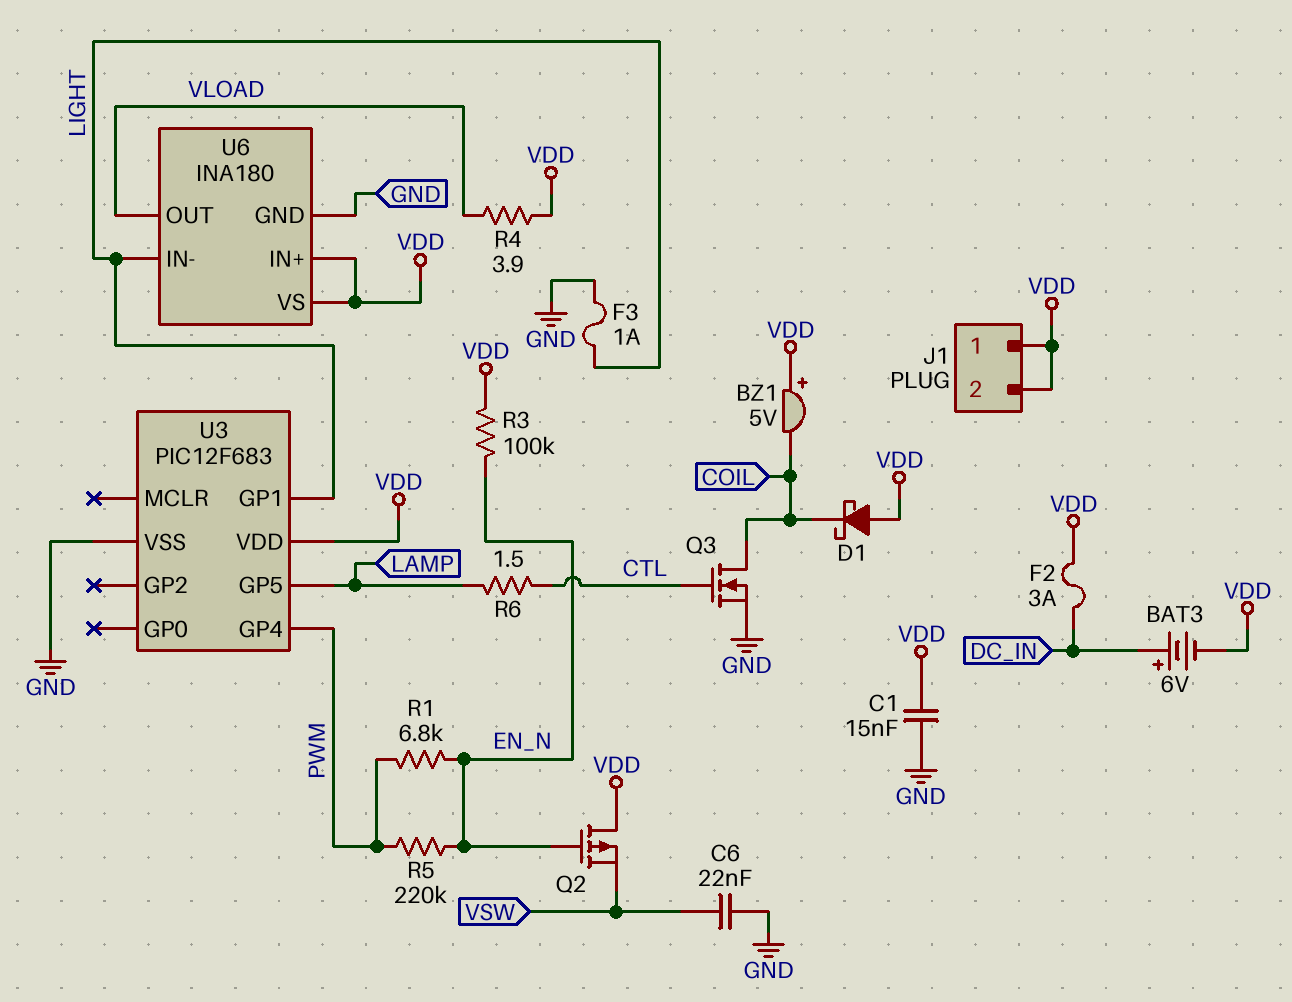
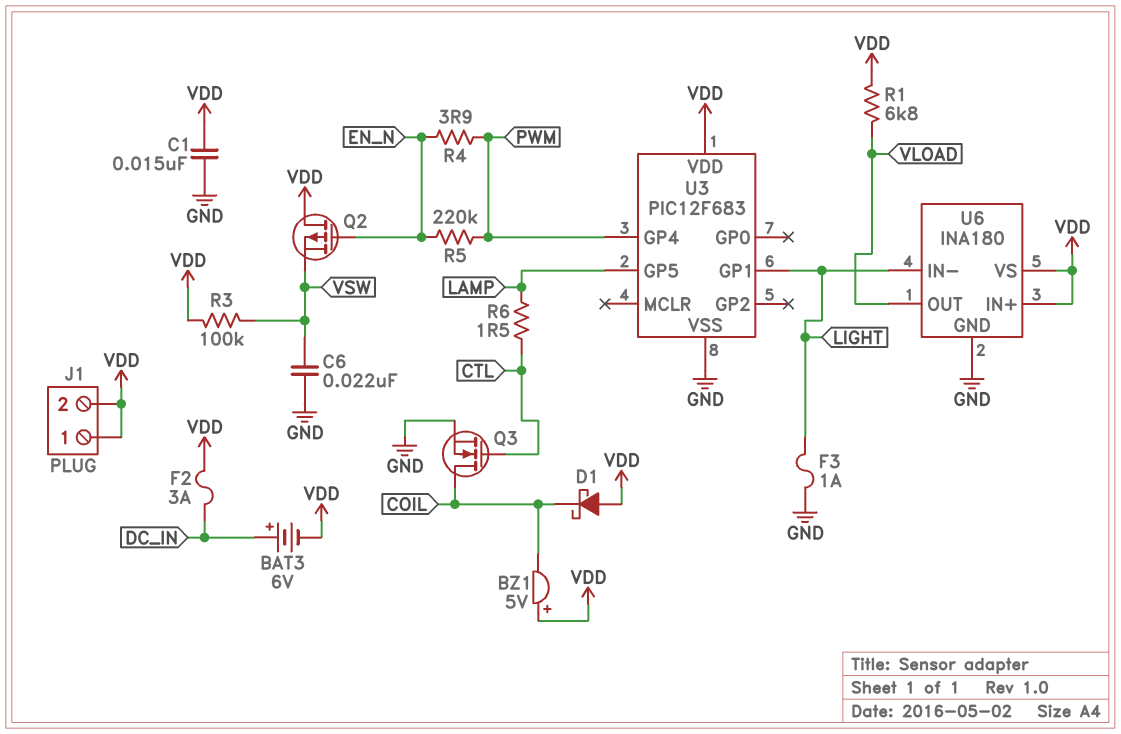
R1: 6.8k (EN_N, PWM) -> 6.8k (VDD, VLOAD)
R3: 100k (EN_N, VDD) -> 100k (VDD, VSW)
R4: 3.9 (VDD, VLOAD) -> 3.9 (EN_N, PWM)

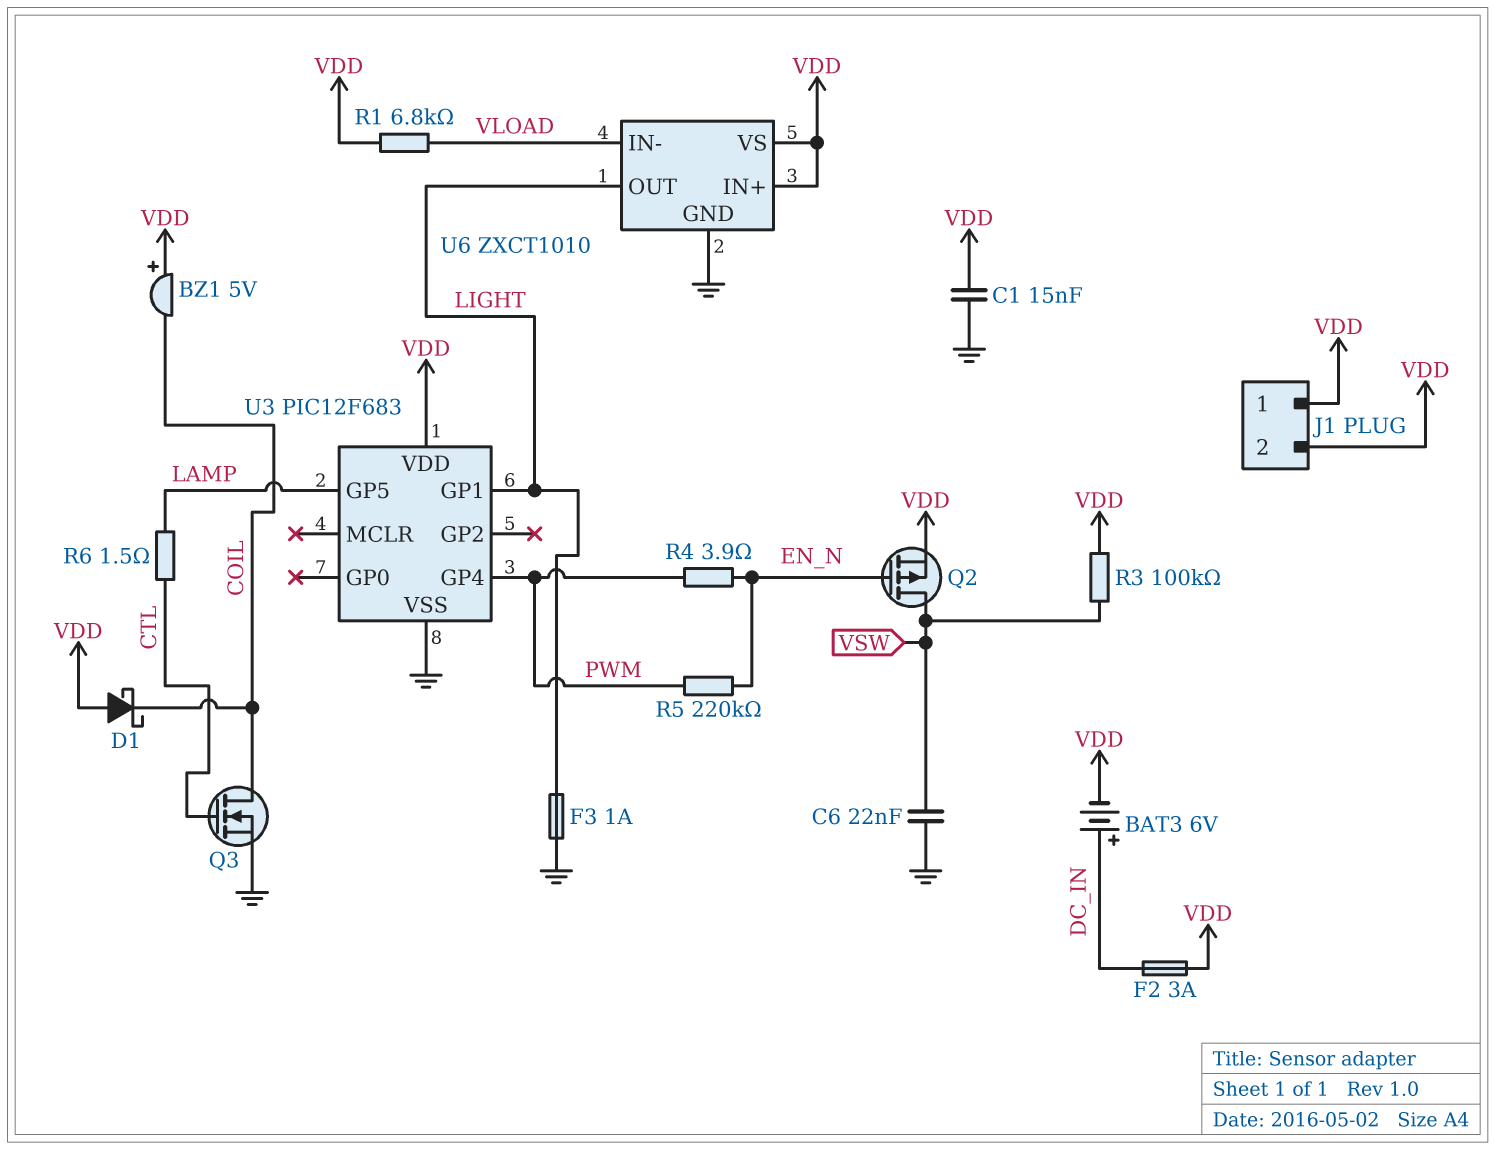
Q2: PMOS (G EN_N, D VDD, S VSW) -> PMOS (G EN_N, D VSW, S VDD)
U6: INA180 -> ZXCT1010
U6 pin IN-: LIGHT -> VLOAD
U6 pin OUT: VLOAD -> LIGHT

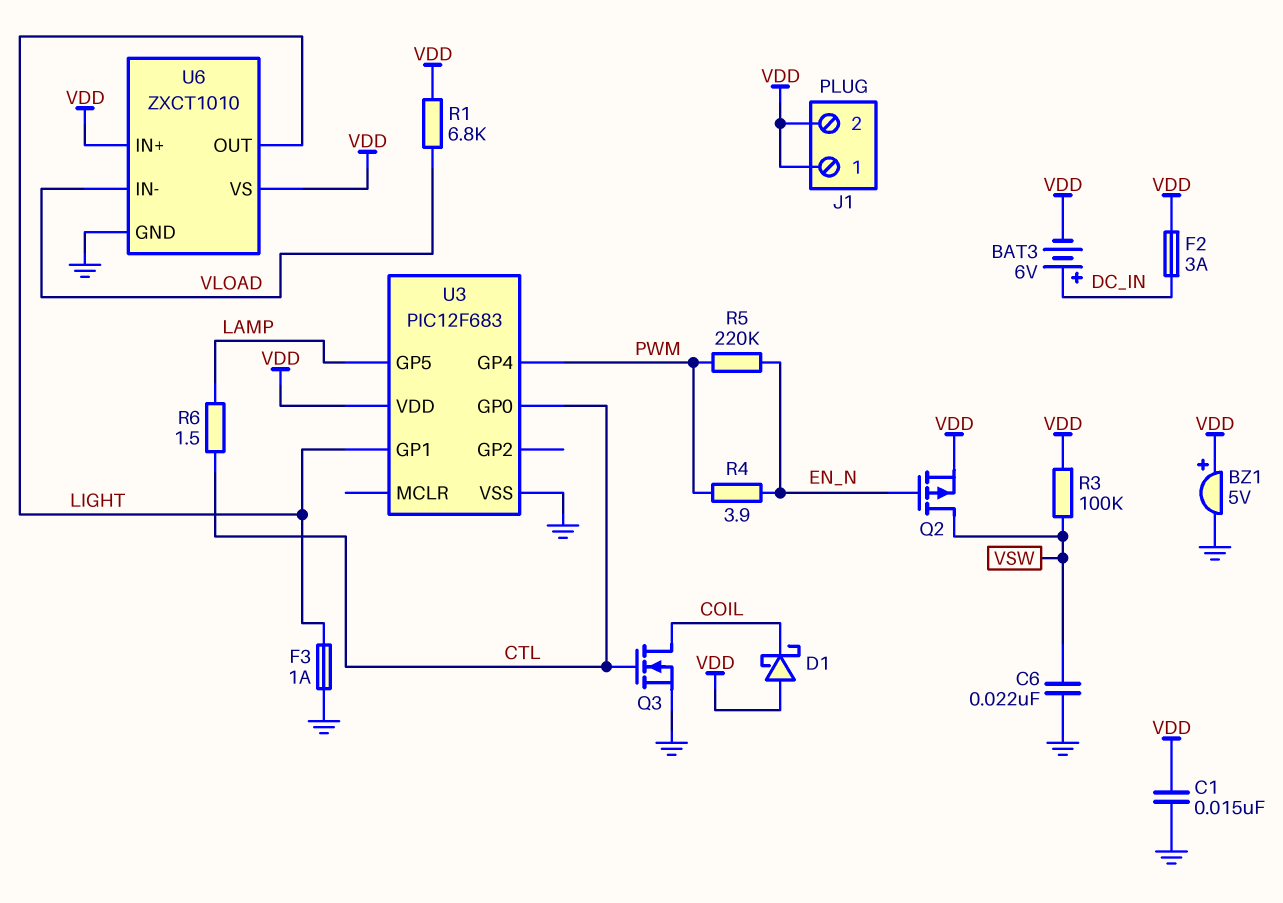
BZ1: buzzer 5V (plus VDD, minus COIL) -> buzzer 5V (plus VDD, minus GND)
U3 pin GP0: none -> CTL

